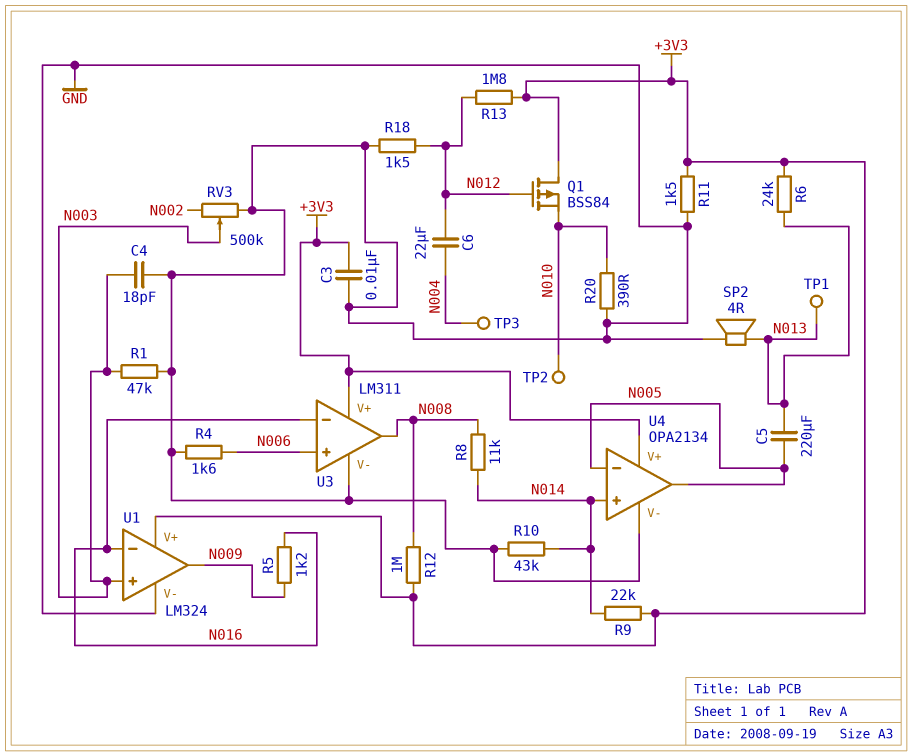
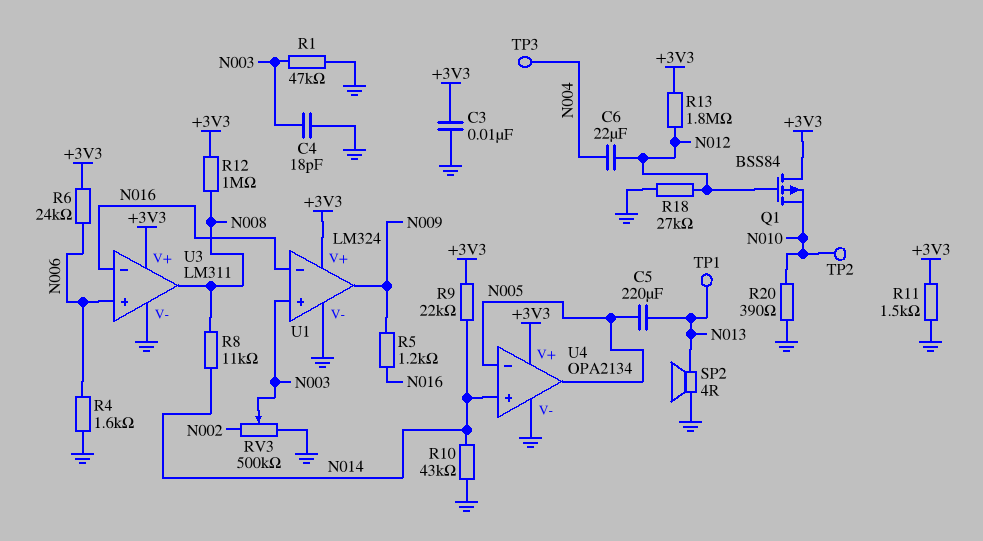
R6: 24k (+3V3, N013) -> 24k (+3V3, N006)
R18: 1.5k (GND, N012) -> 27k (GND, N012)

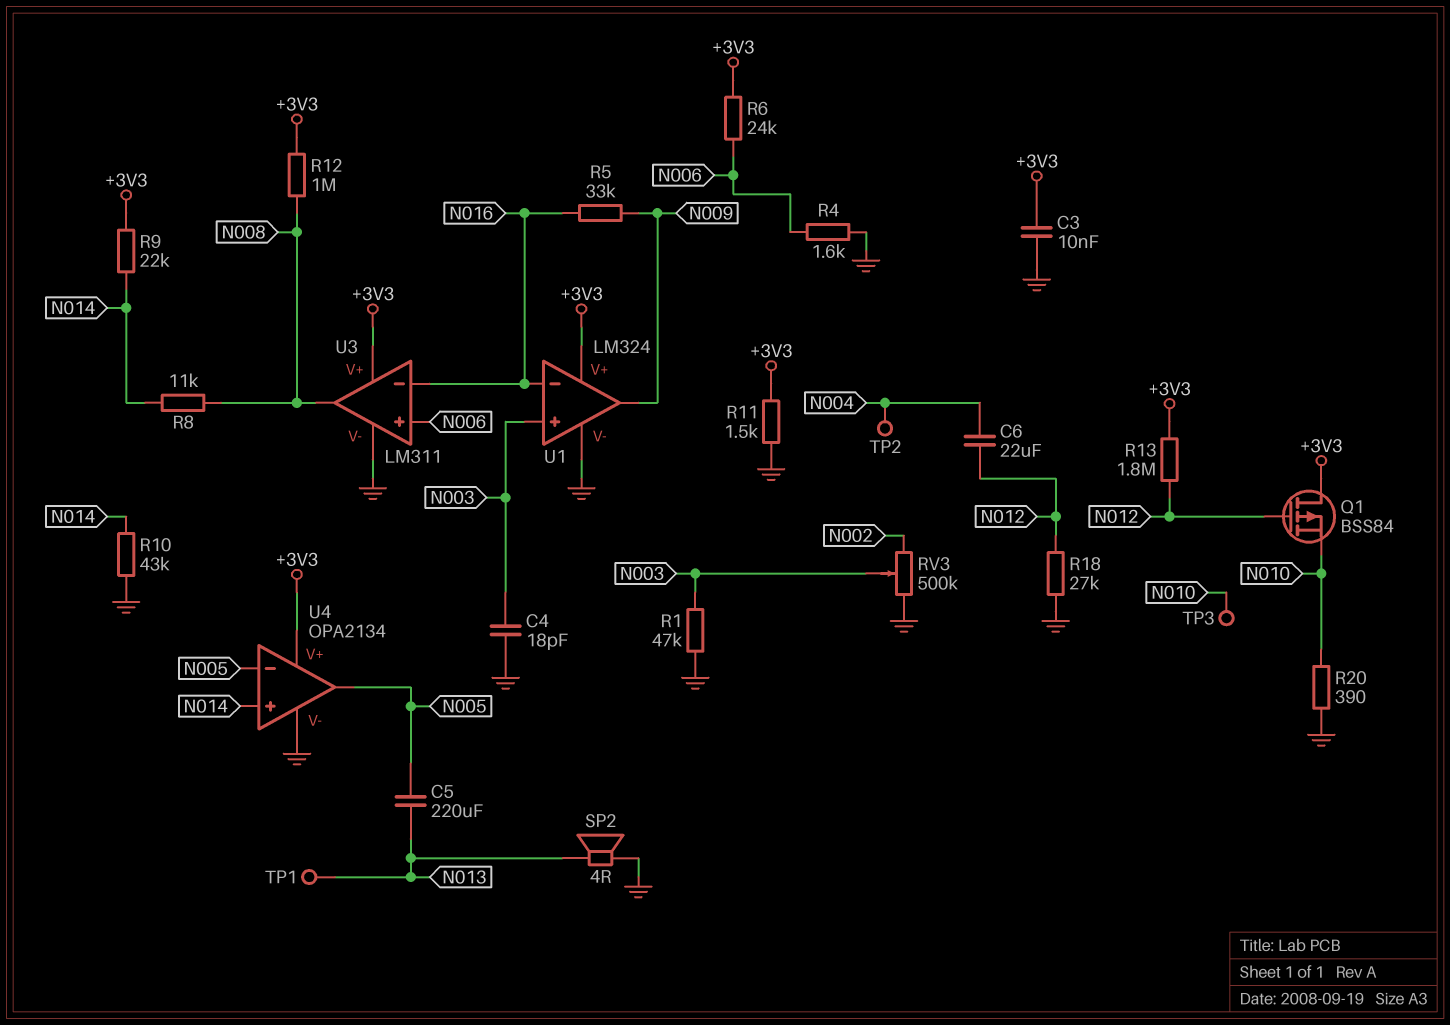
R5: 1.2k (N009, N016) -> 33k (N009, N016)
TP2: test point (N010) -> test point (N004)
TP3: test point (N004) -> test point (N010)

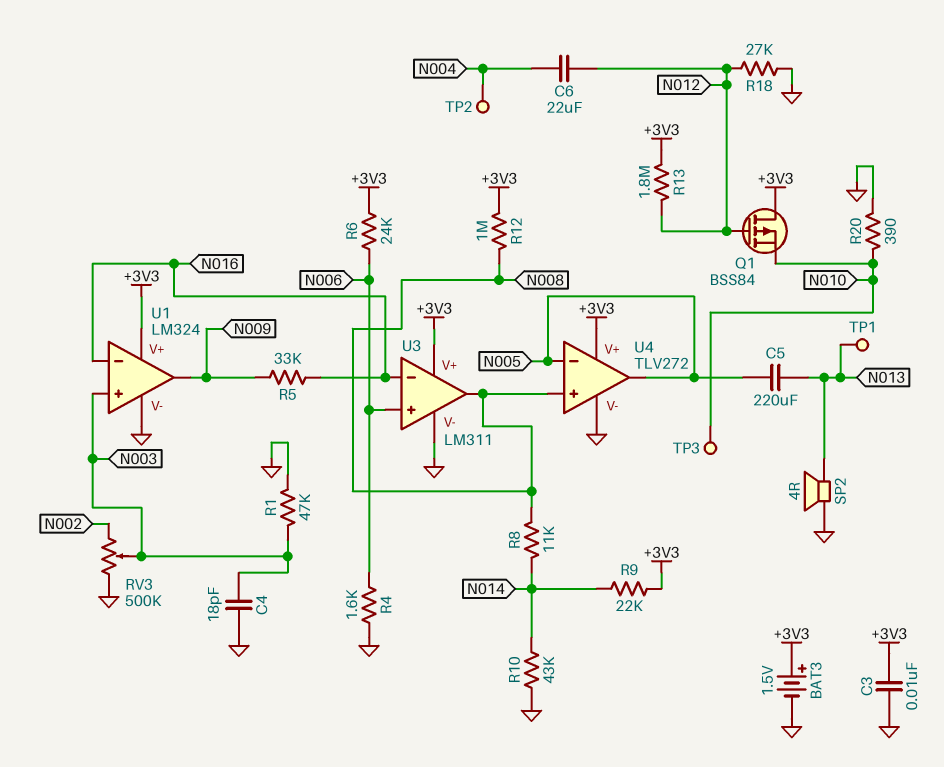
BAT3: none -> 1.5V (plus +3V3, minus GND)
R11: 1.5k (+3V3, GND) -> none
U4: OPA2134 -> TLV272
U4 pin in+: N014 -> N008

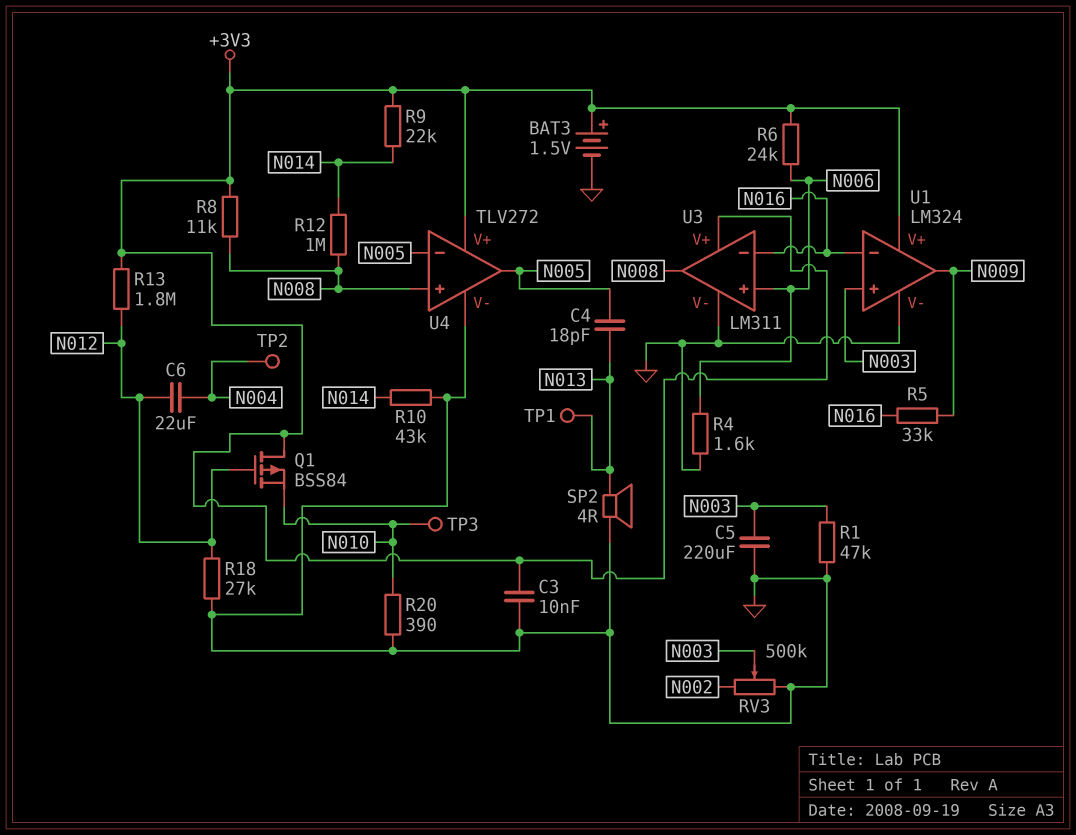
C4: 18pF (GND, N003) -> 18pF (N005, N013)
C5: 220uF (N005, N013) -> 220uF (GND, N003)
R8: 11k (N008, N014) -> 11k (+3V3, N008)
R12: 1M (+3V3, N008) -> 1M (N008, N014)

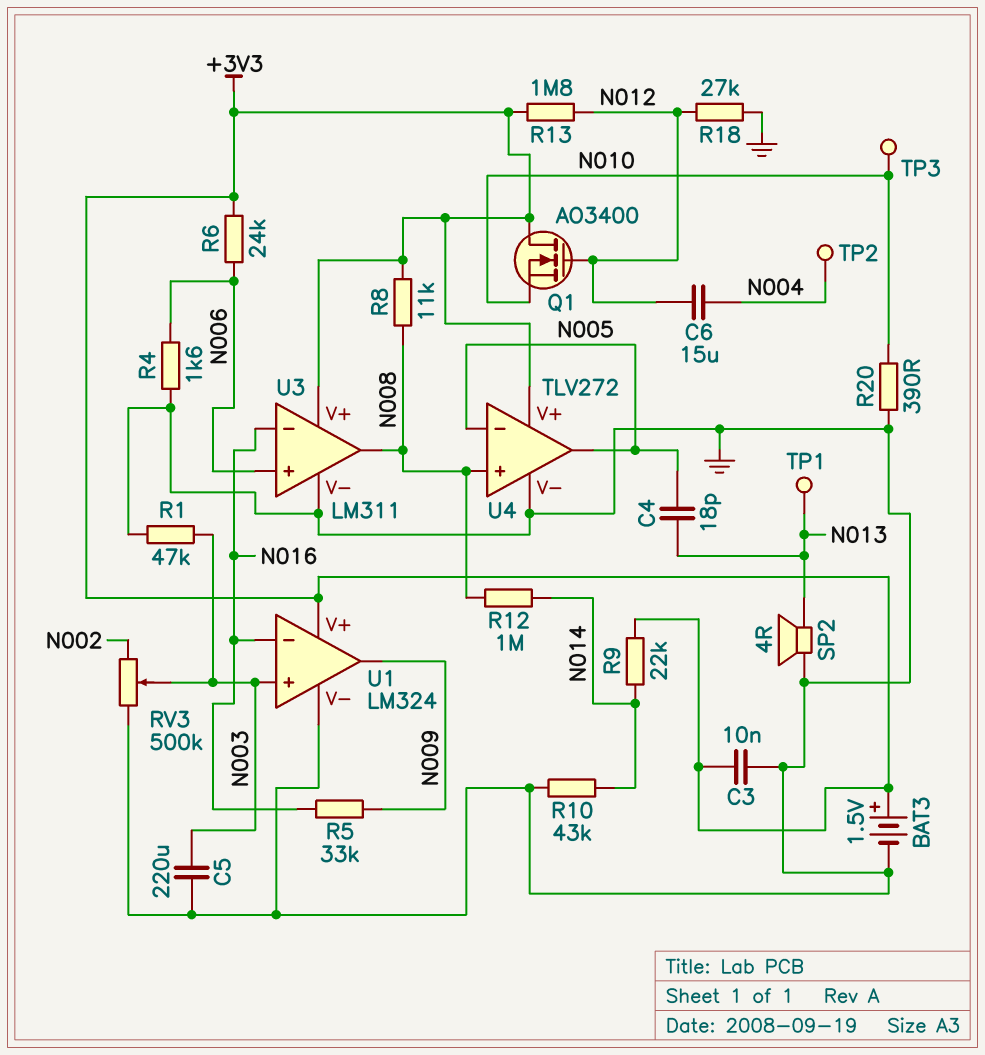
C6: 22uF (N004, N012) -> 15uF (N004, N012)
Q1: PMOS BSS84 (G N012, D +3V3, S N010) -> NMOS AO3400 (G N012, D +3V3, S N010)

